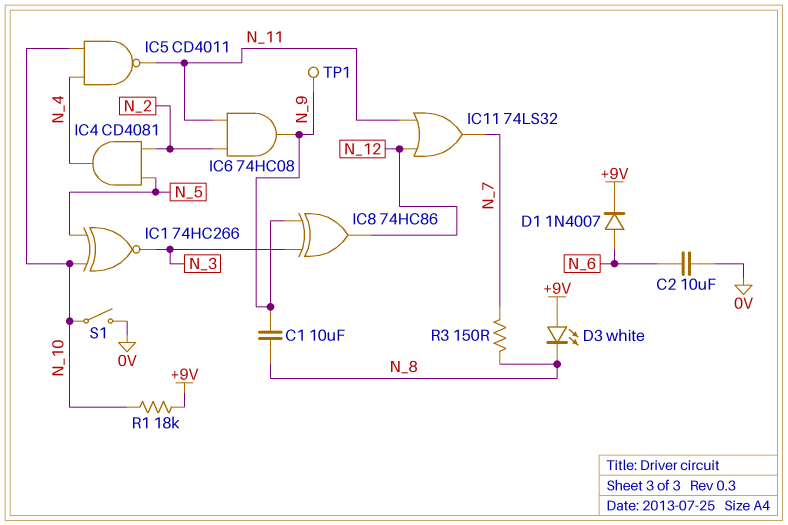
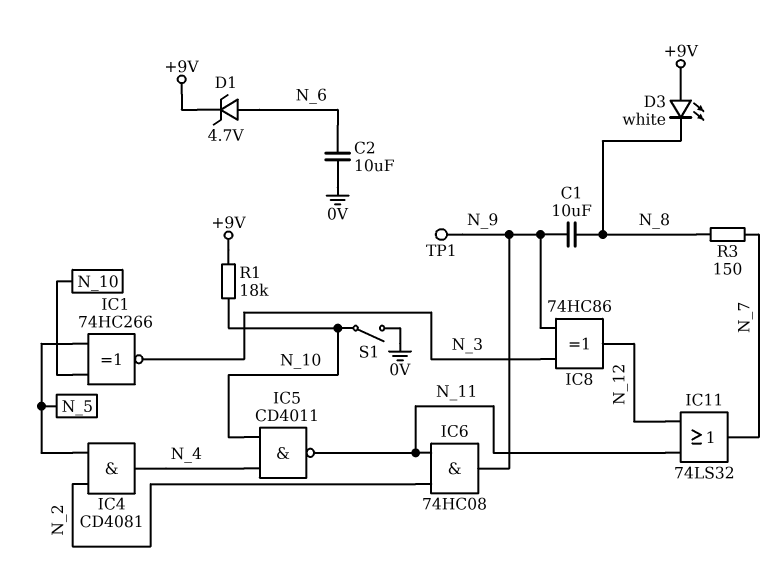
D1: diode 1N4007 (A N_6, K +9V) -> zener 4.7V (A N_6, K +9V)

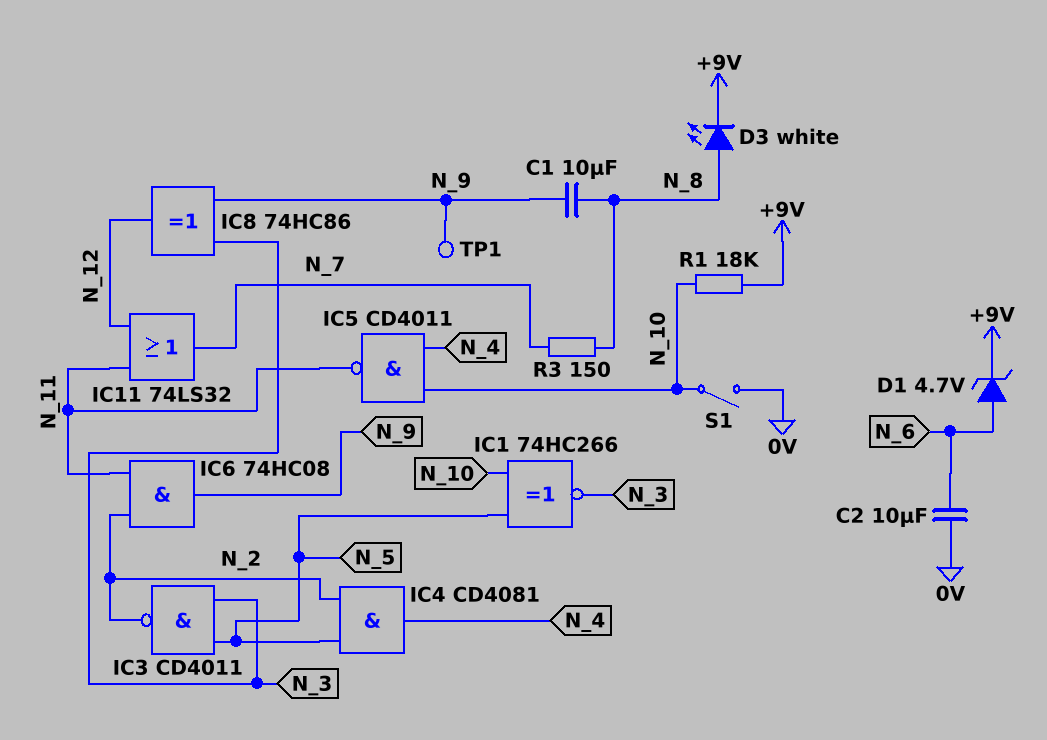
D3: LED white (A +9V, K N_8) -> LED white (A N_8, K +9V)
IC3: none -> NAND CD4011 (in N_3, in N_5, out N_2)

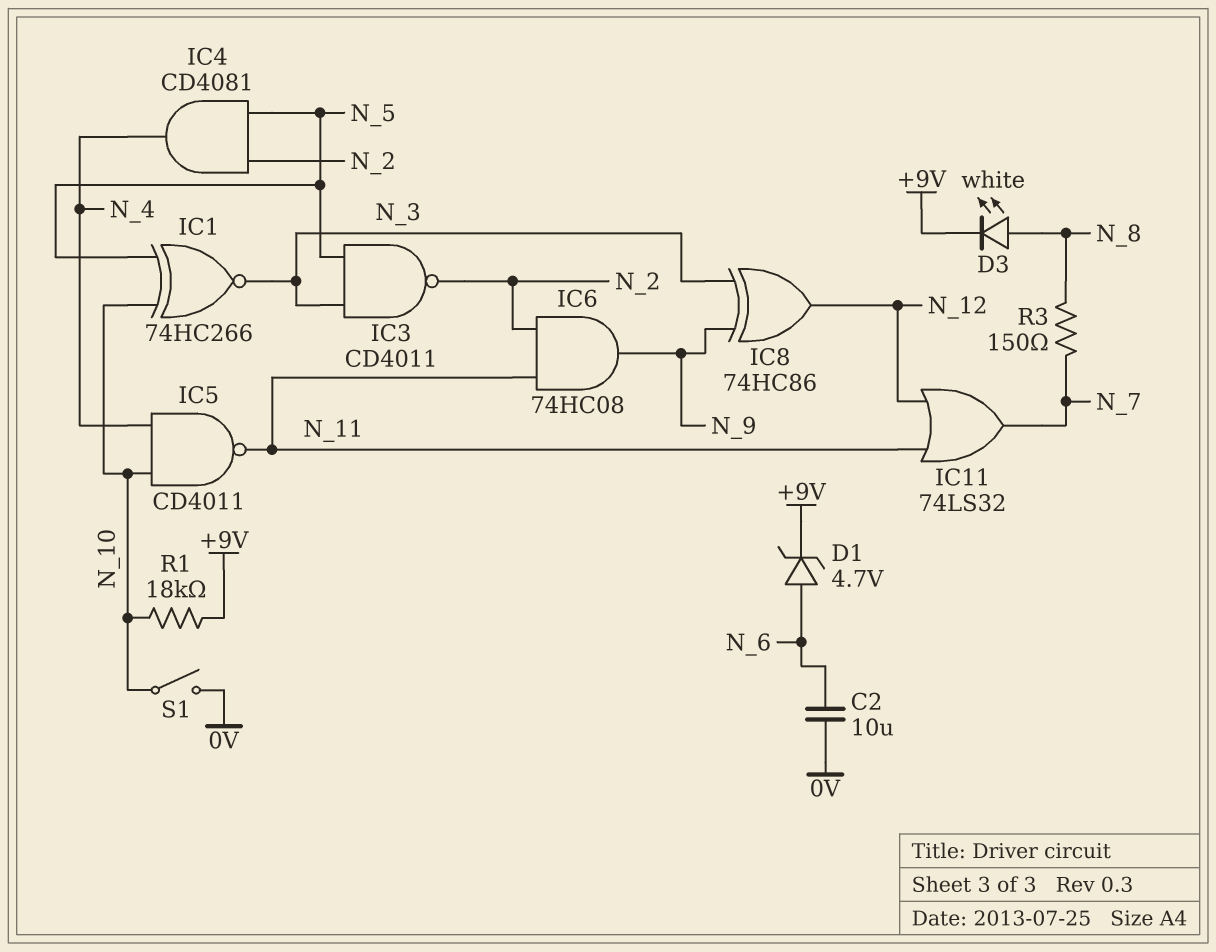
C1: 10uF (N_8, N_9) -> none
TP1: test point (N_9) -> none

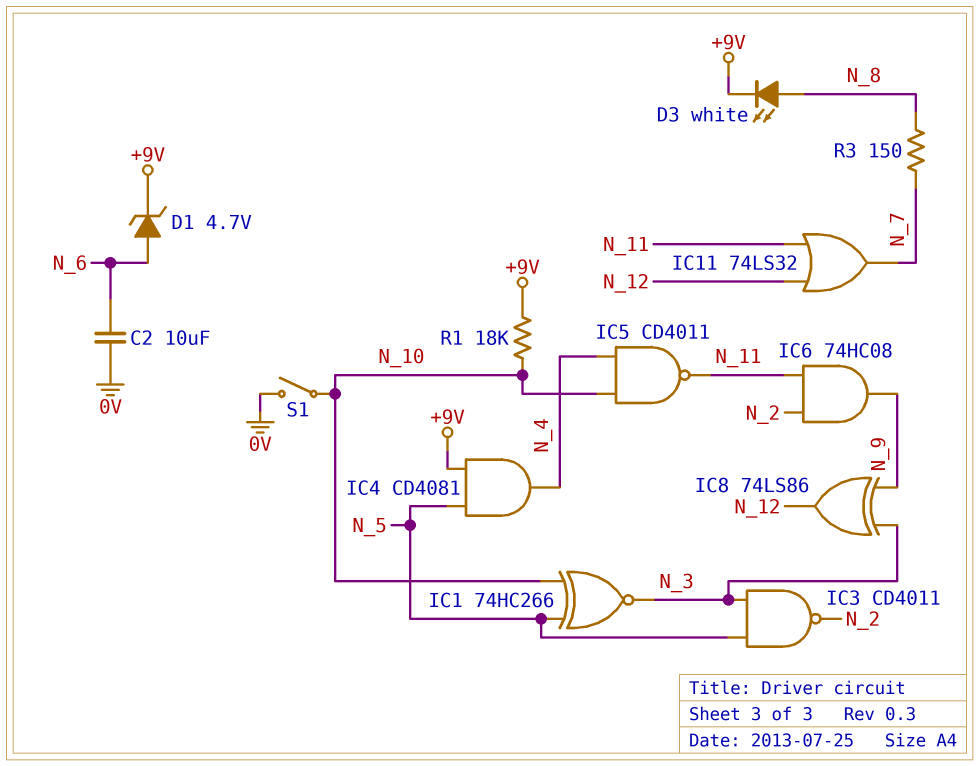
IC4: AND CD4081 (in N_2, in N_5, out N_4) -> AND CD4081 (in +9V, in N_5, out N_4)
IC8: XOR 74HC86 (in N_3, in N_9, out N_12) -> XOR 74LS86 (in N_3, in N_9, out N_12)

